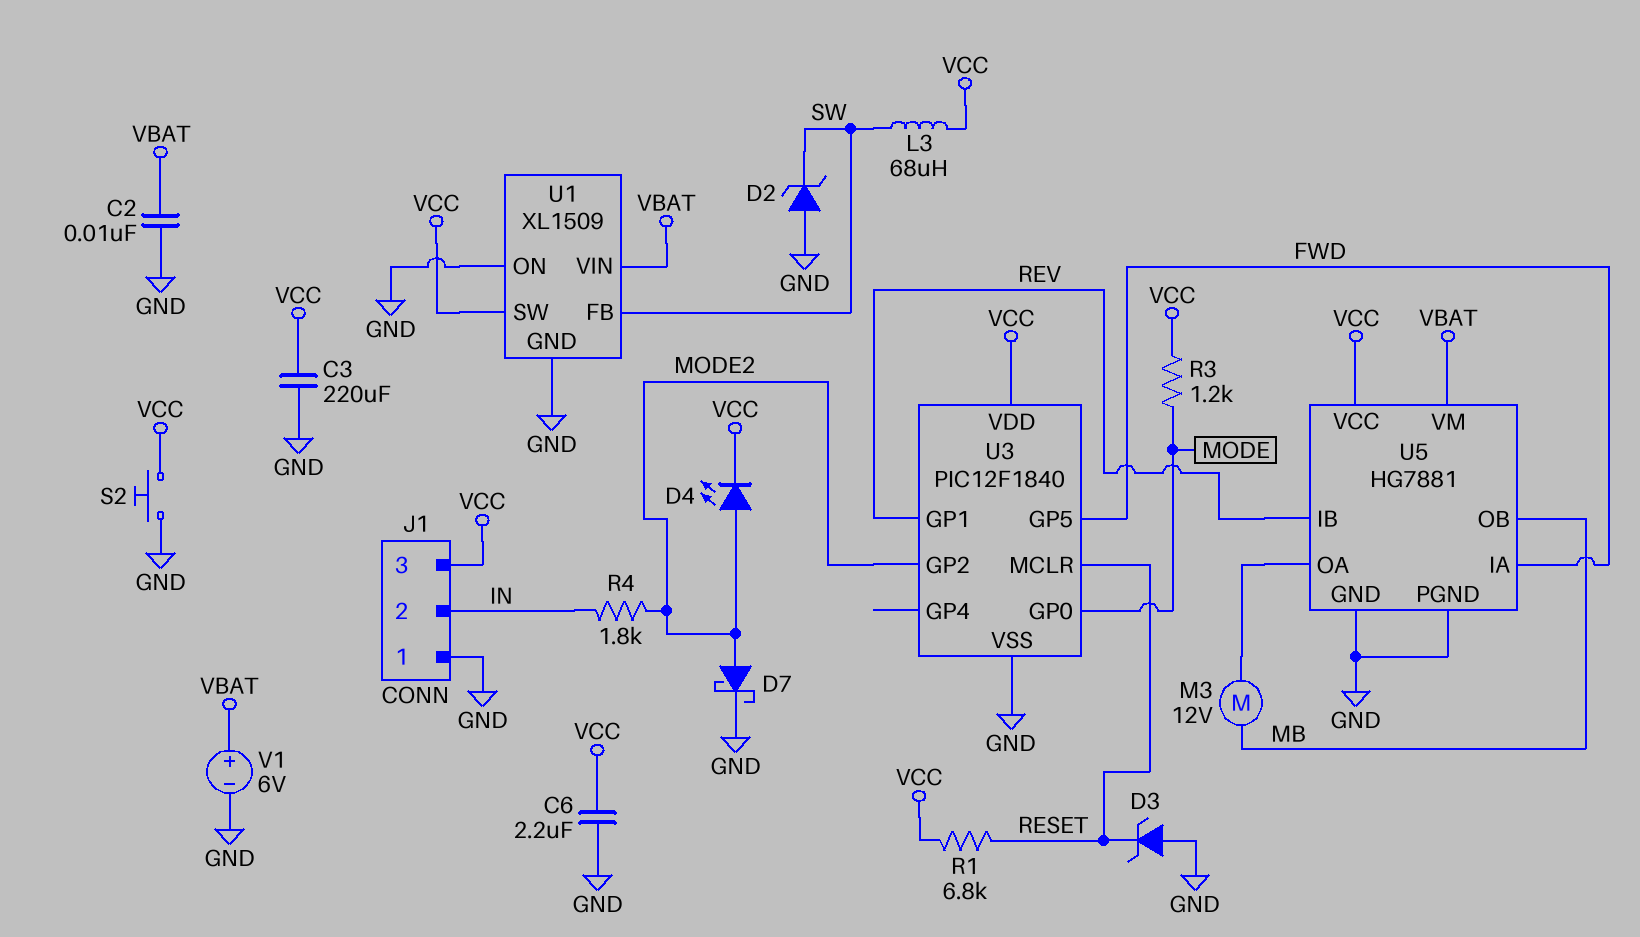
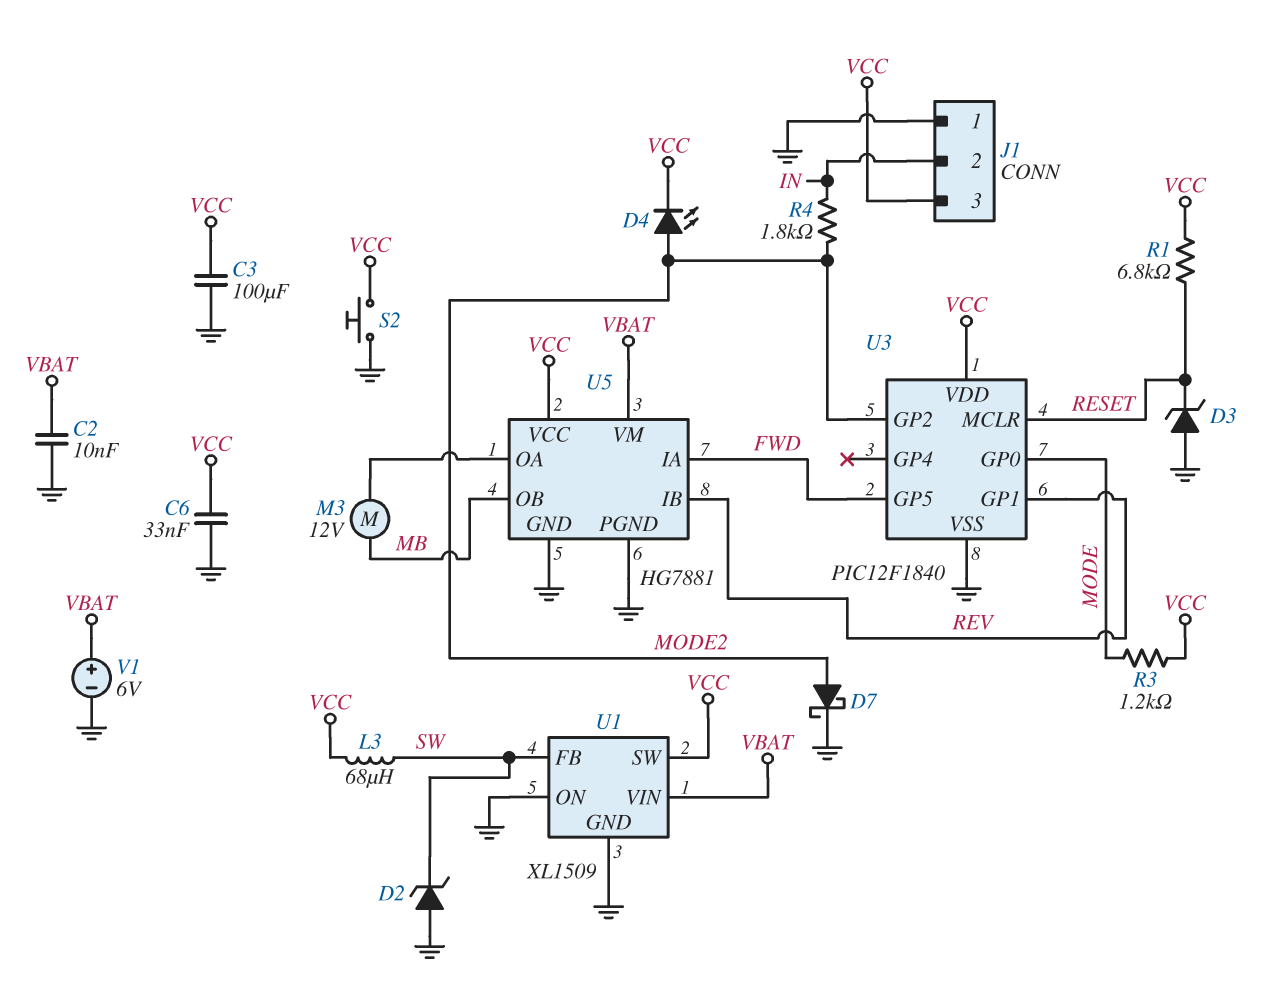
C3: 220uF (GND, VCC) -> 100uF (GND, VCC)
C6: 2.2uF (GND, VCC) -> 33nF (GND, VCC)

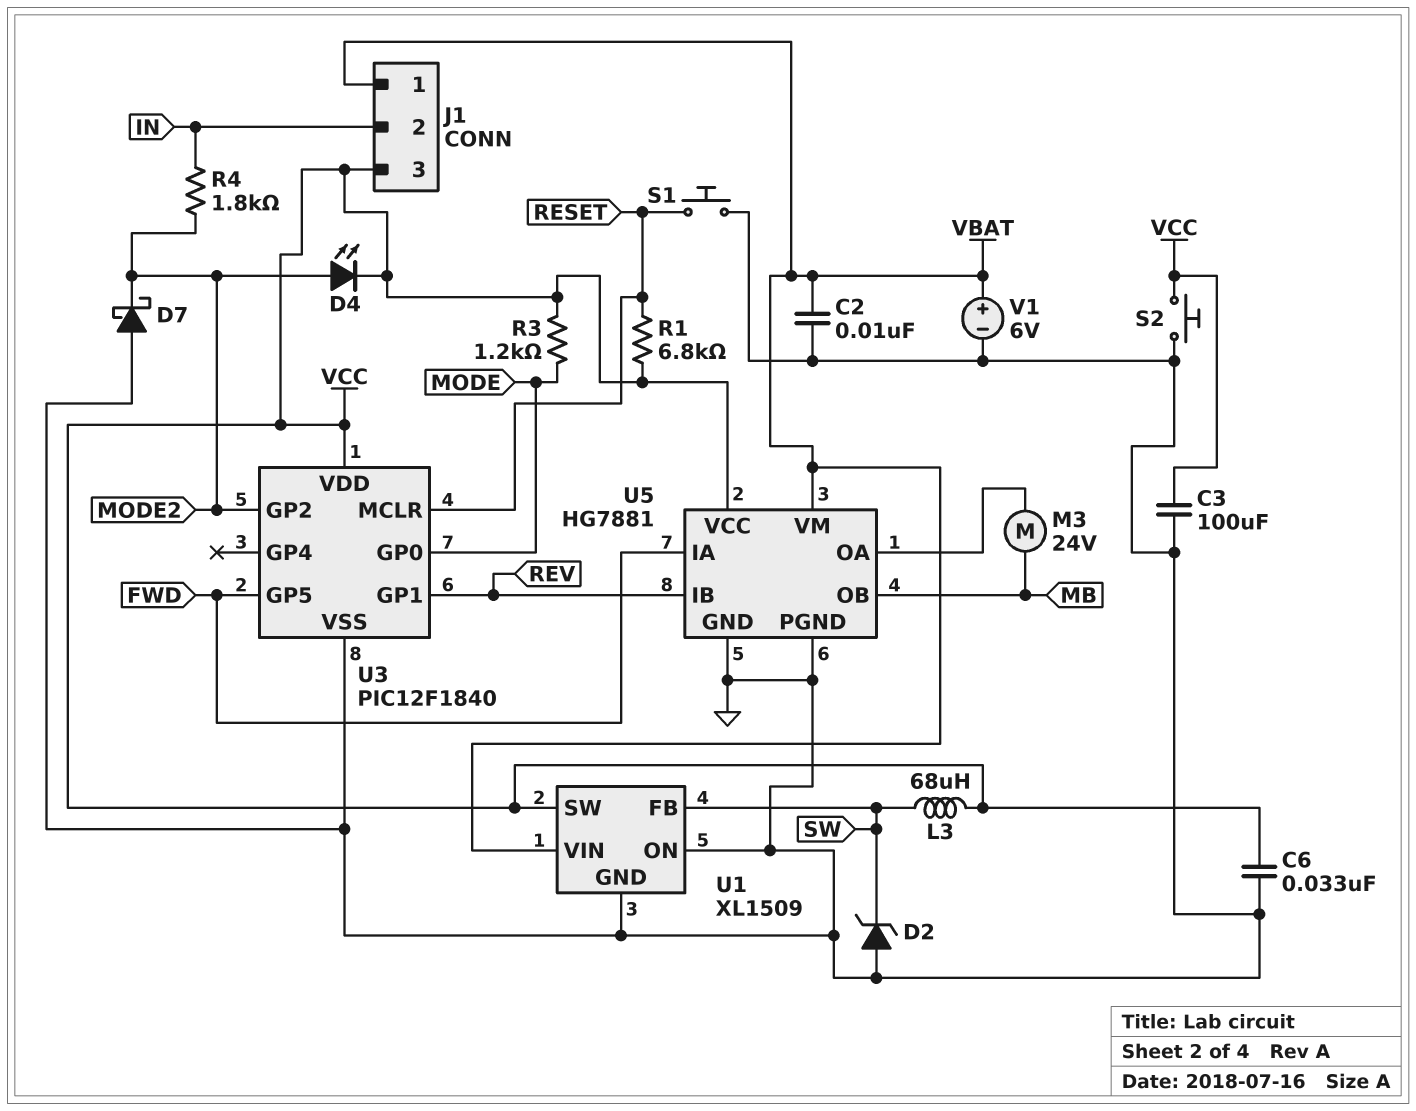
D3: zener (A GND, K RESET) -> none
D7: schottky (A MODE2, K GND) -> schottky (A GND, K MODE2)
J1 pin 1: GND -> VBAT
M3: motor 12V (MB, U5/OA) -> motor 24V (MB, U5/OA)
S1: none -> button (GND, RESET)

